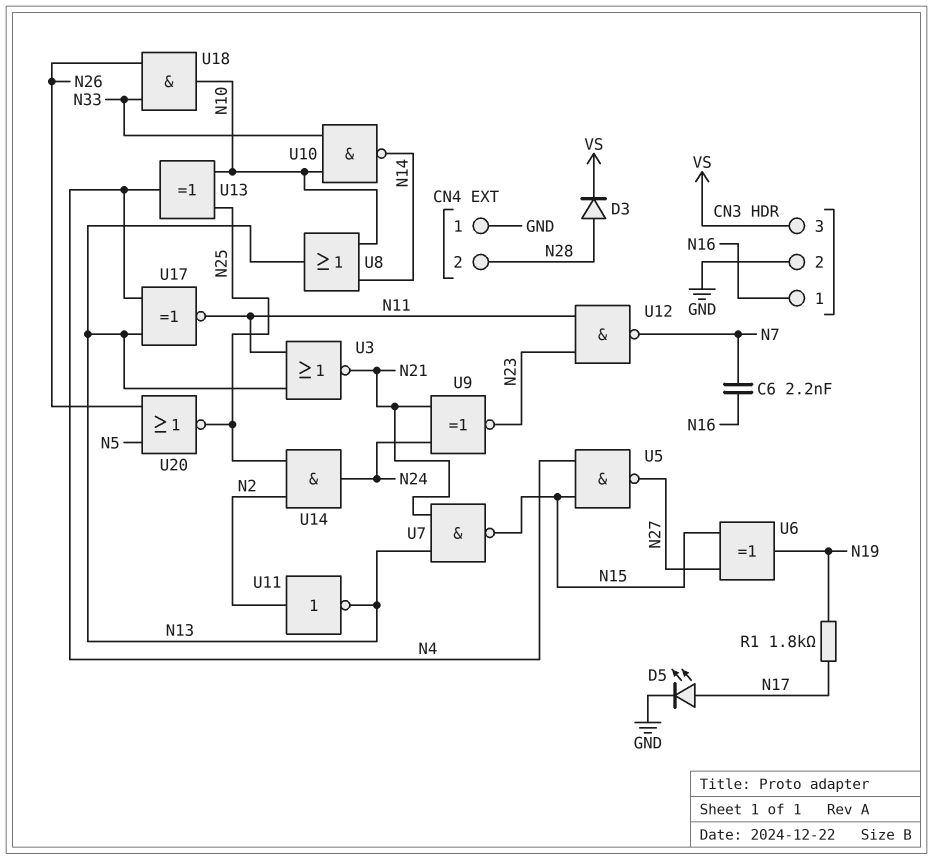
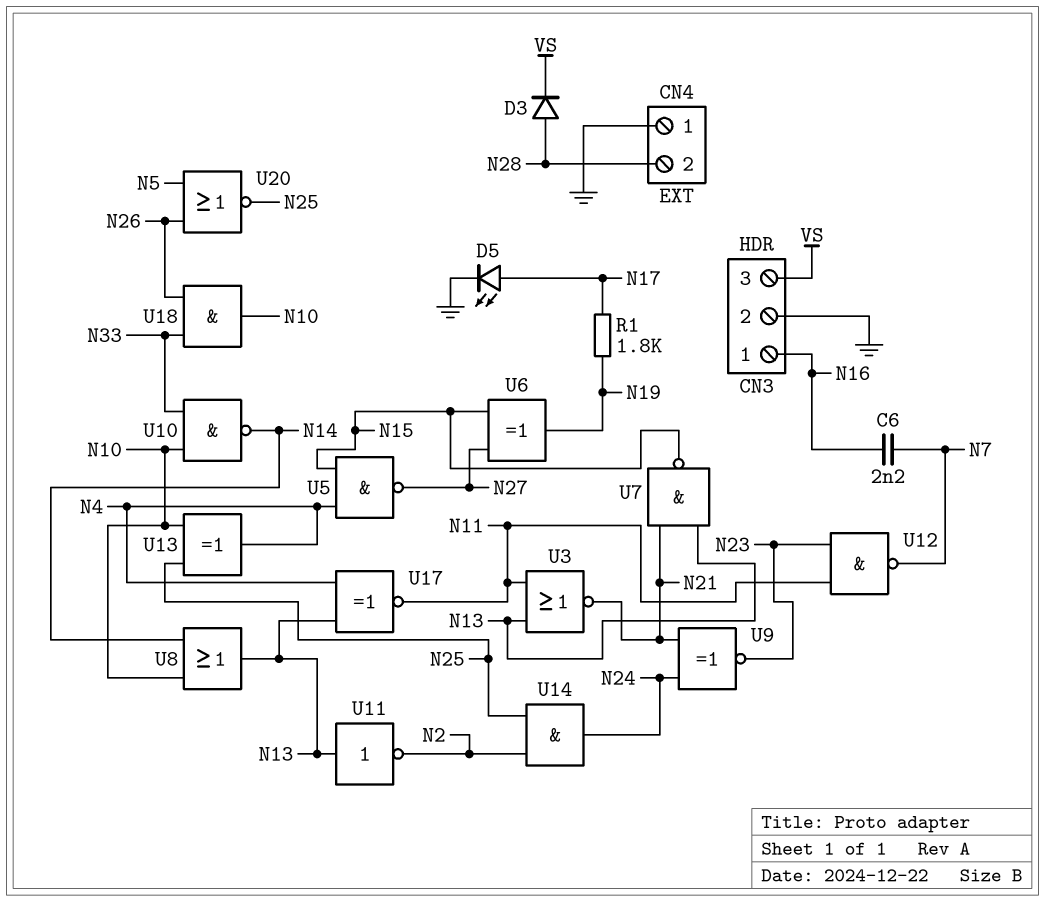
U11: NOT (in N2, out N13) -> NOT (in N13, out N2)

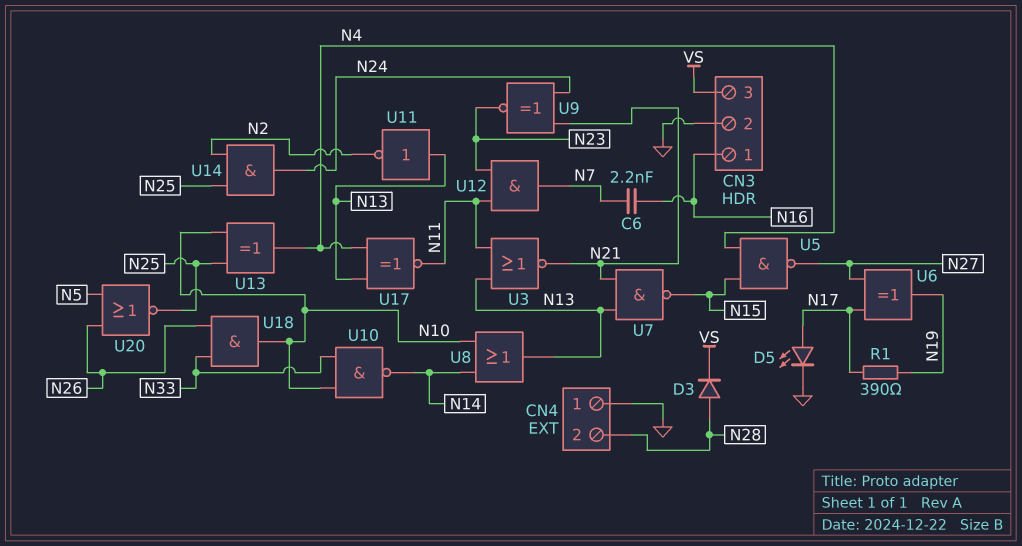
R1: 1.8k (N17, N19) -> 390 (N17, N19)
U6: XOR (in N15, in N27, out N19) -> XOR (in N17, in N27, out N19)
U12: NAND (in N11, in N23, out N7) -> AND (in N11, in N23, out N7)

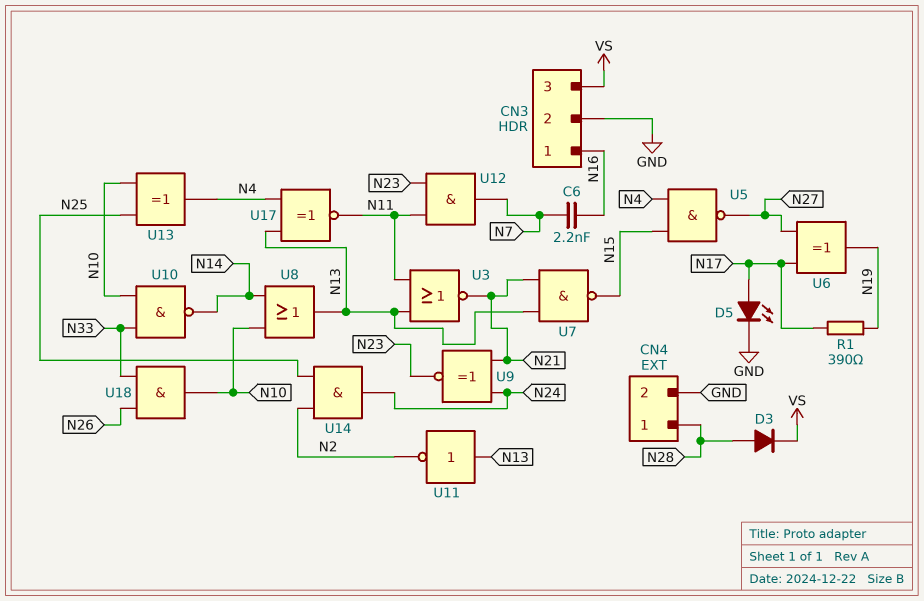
CN4 pin 1: GND -> N28
CN4 pin 2: N28 -> GND
U20: NOR (in N5, in N26, out N25) -> none

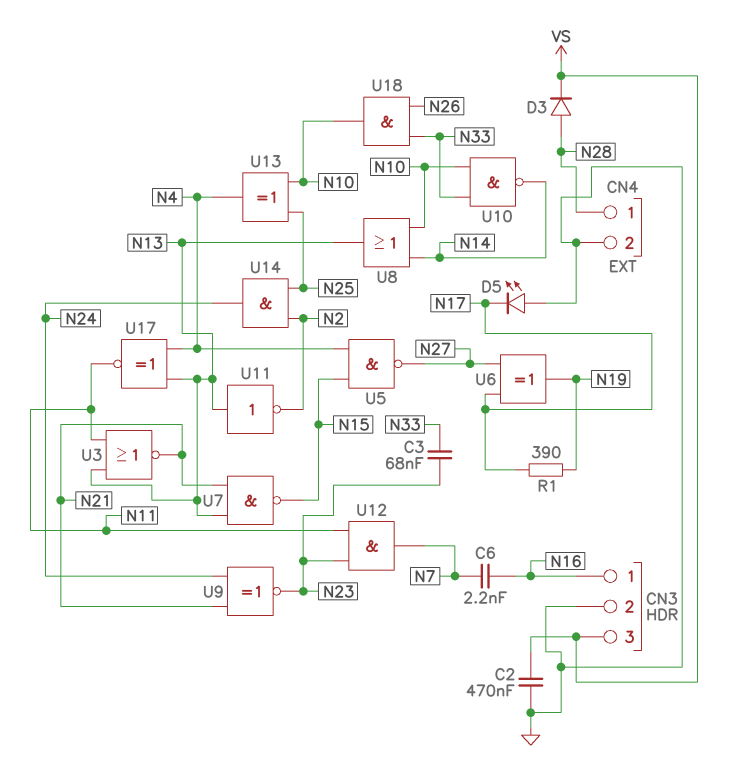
C2: none -> 470nF (GND, VS)
C3: none -> 68nF (N23, N33)
D5: LED (A N17, K GND) -> LED (A GND, K N17)

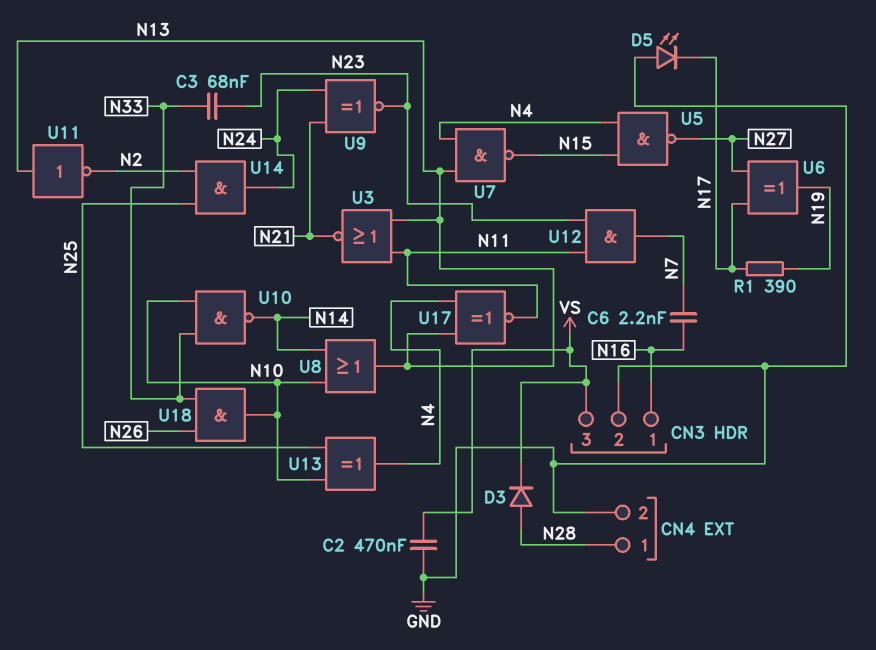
U7: NAND (in N13, in N21, out N15) -> NAND (in N4, in N13, out N15)

